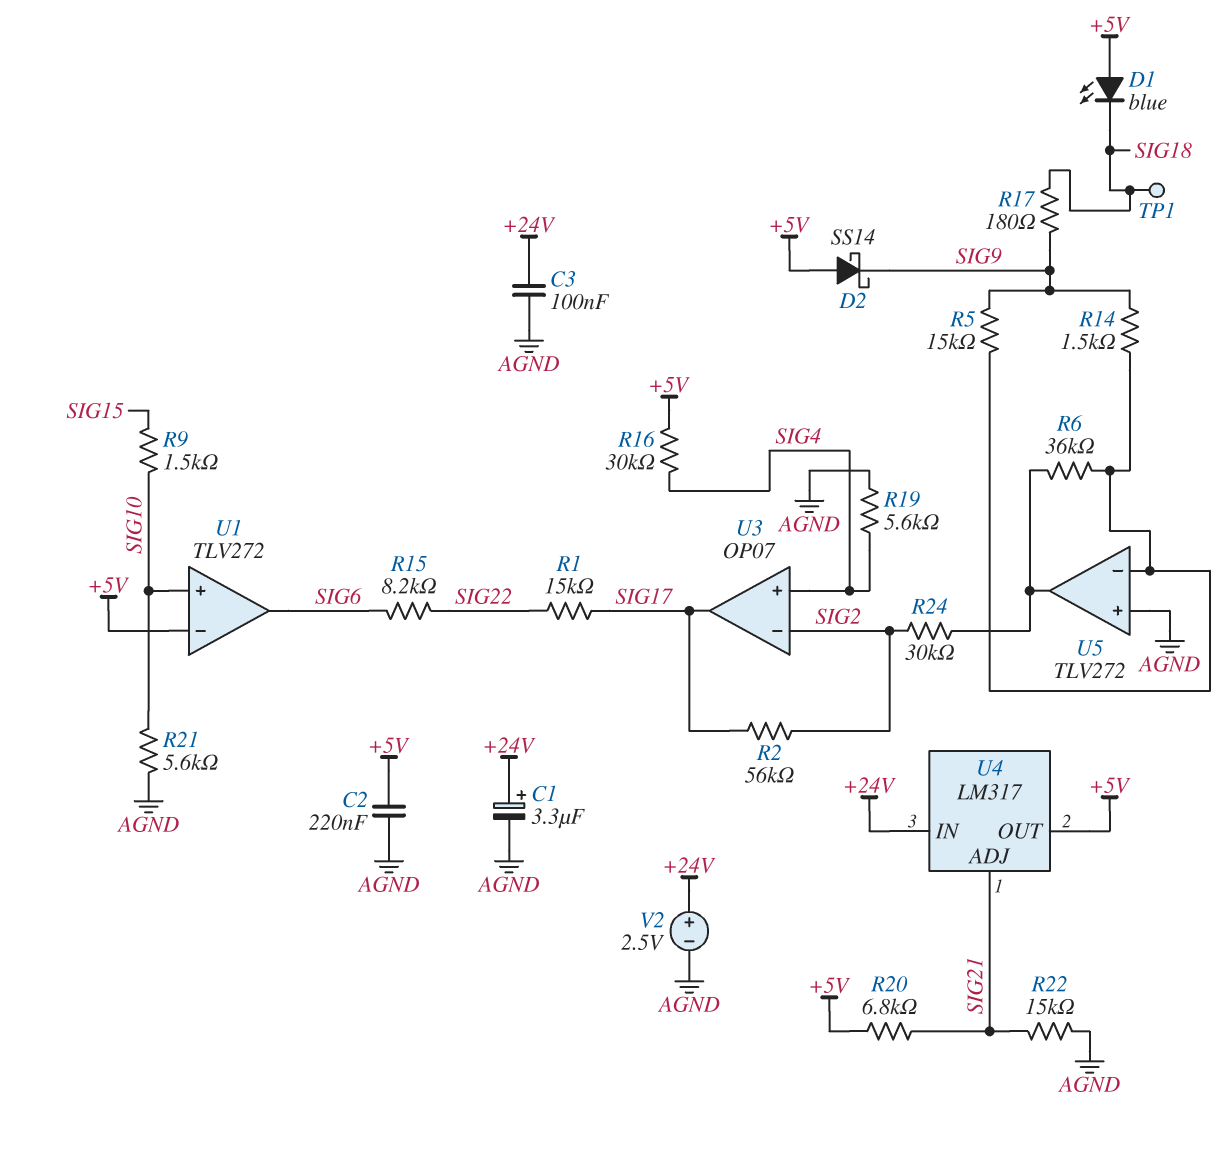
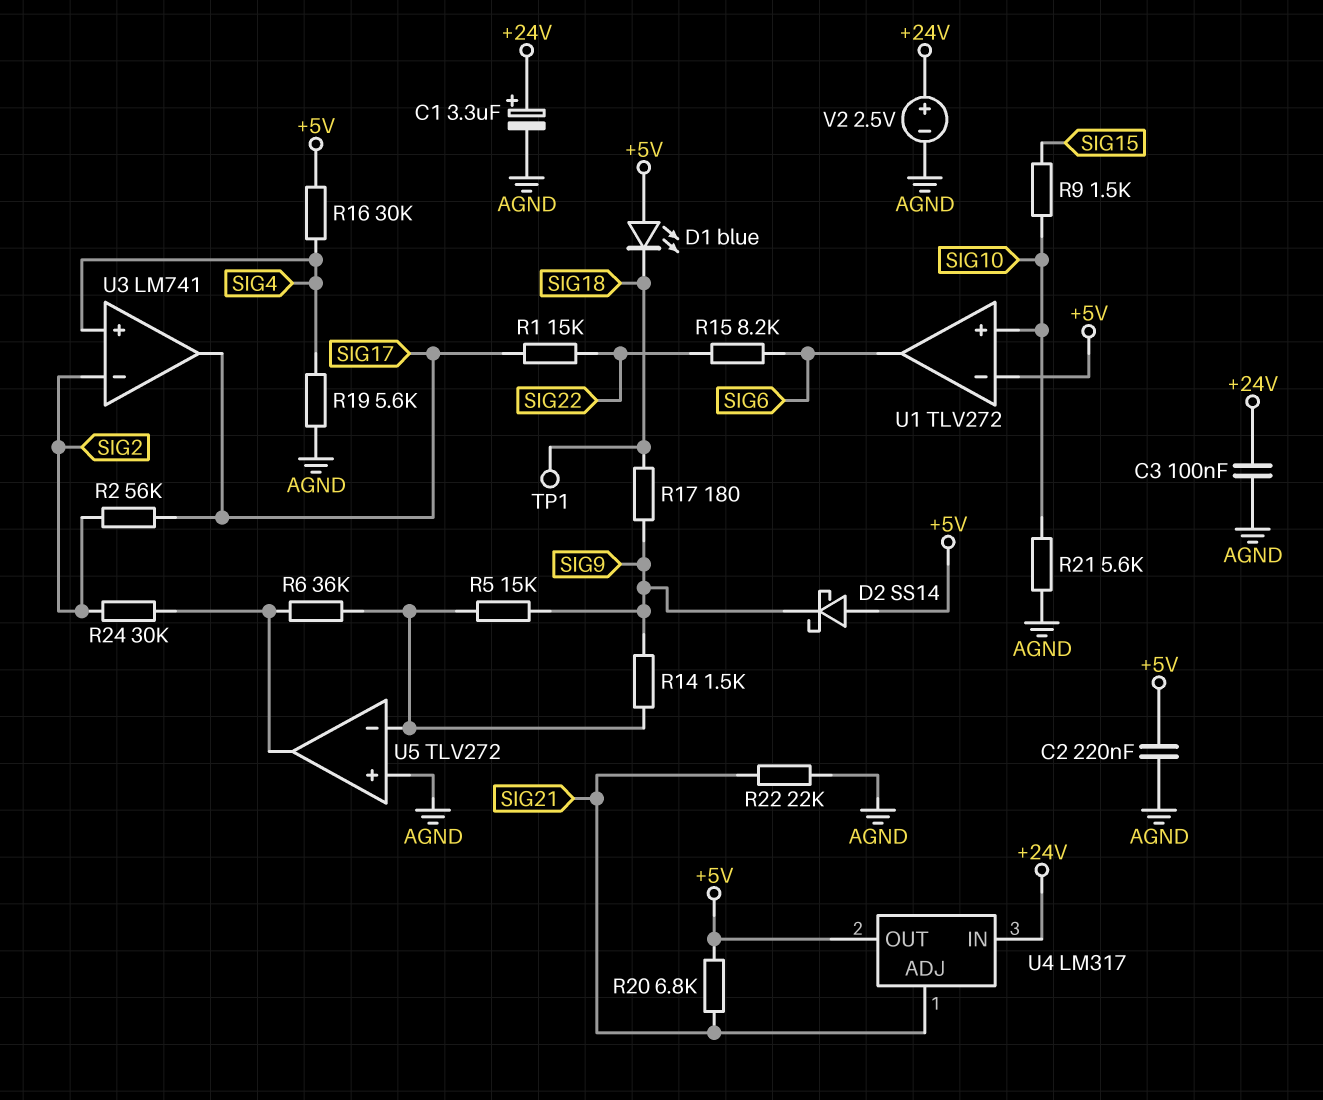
R22: 15k (AGND, SIG21) -> 22k (AGND, SIG21)
U3: OP07 -> LM741

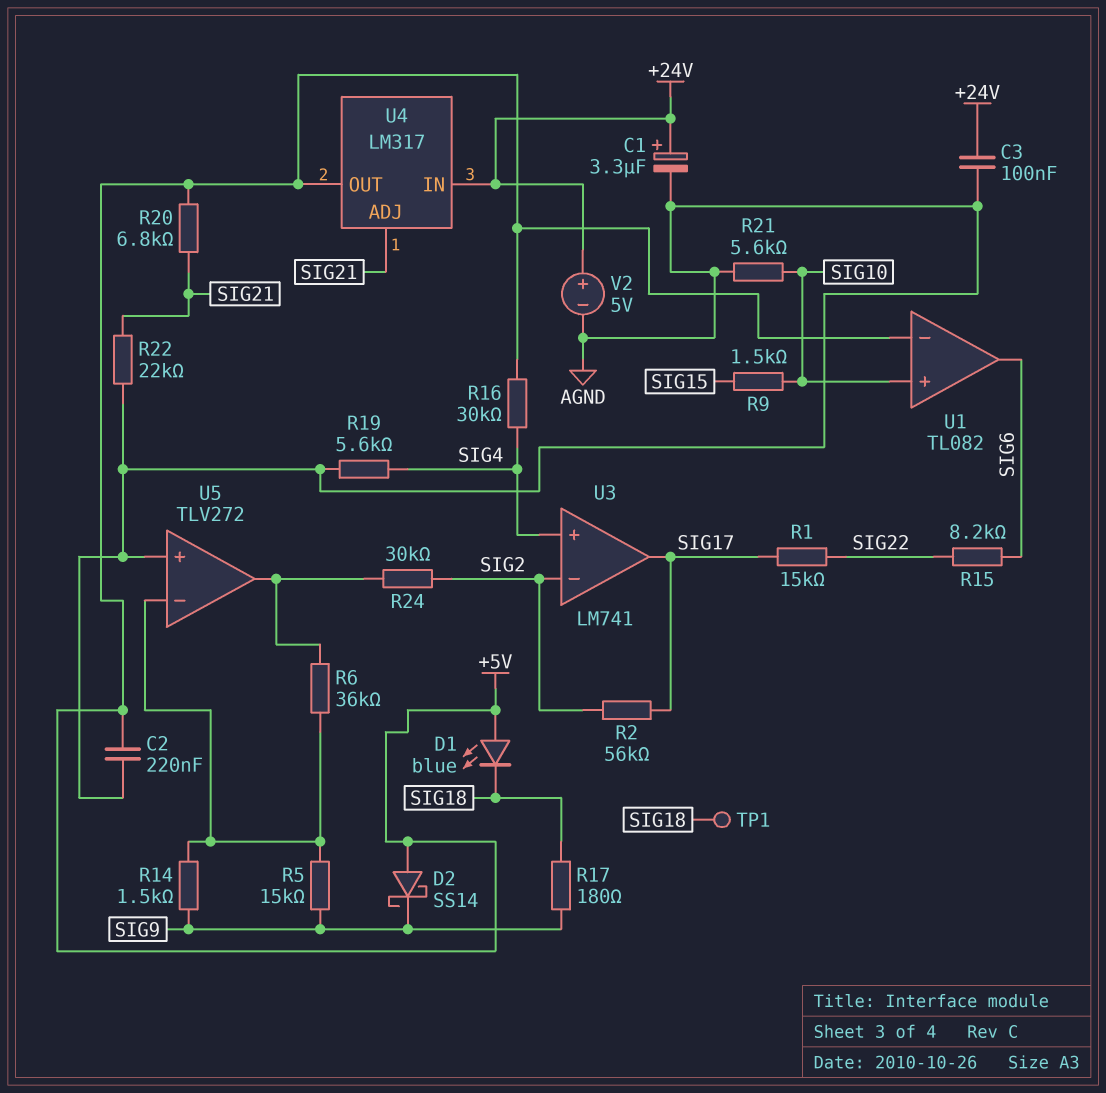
U1: TLV272 -> TL082
V2: 2.5V (plus +24V, minus AGND) -> 5V (plus +24V, minus AGND)

